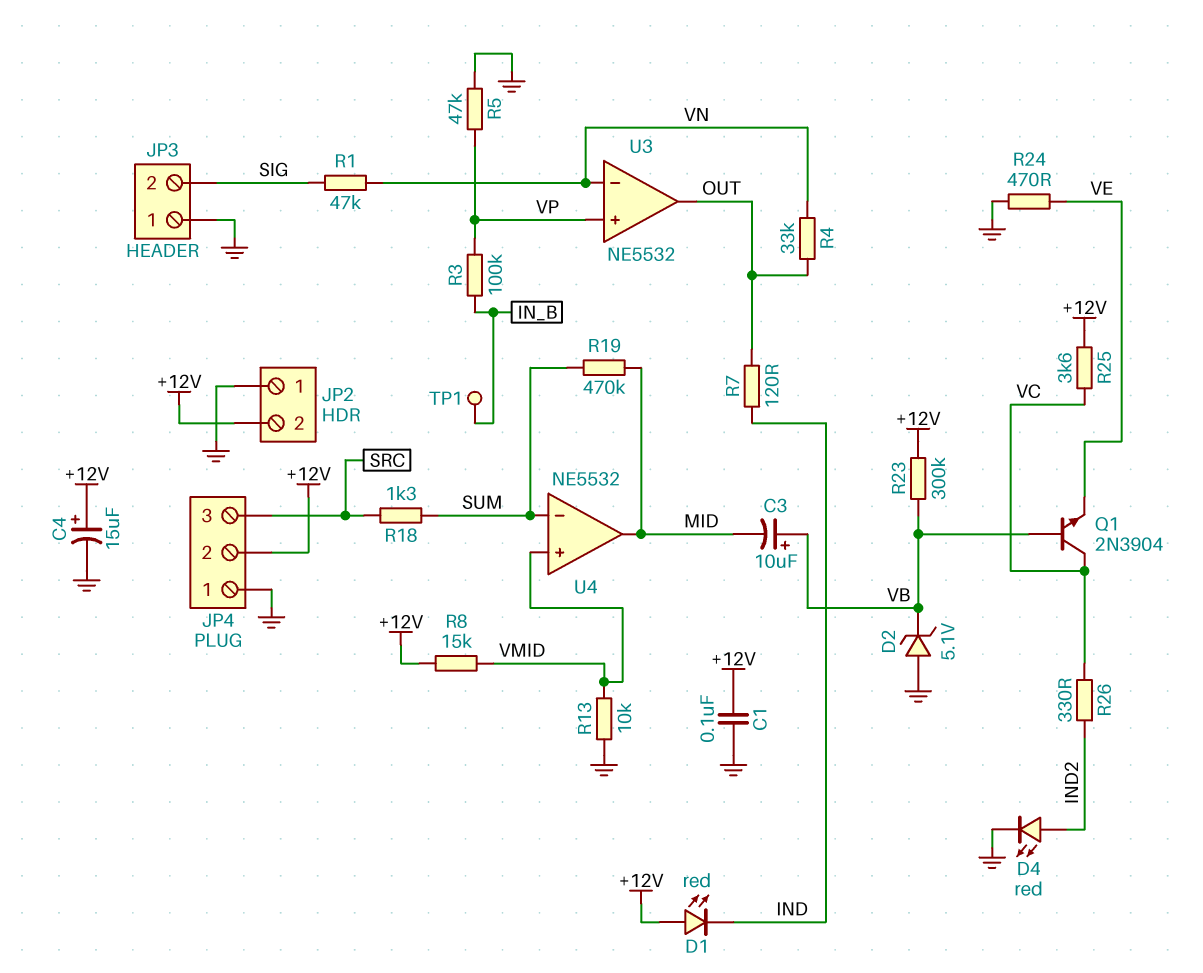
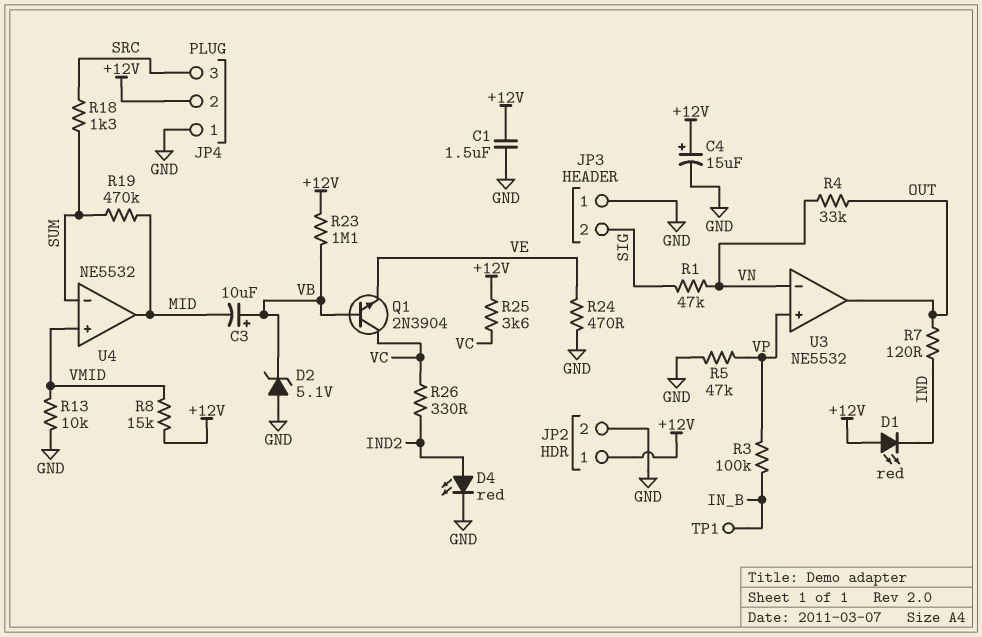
C1: 100nF (+12V, GND) -> 1.5uF (+12V, GND)
JP2 pin 1: GND -> +12V
JP2 pin 2: +12V -> GND
R23: 300k (+12V, VB) -> 1.1M (+12V, VB)

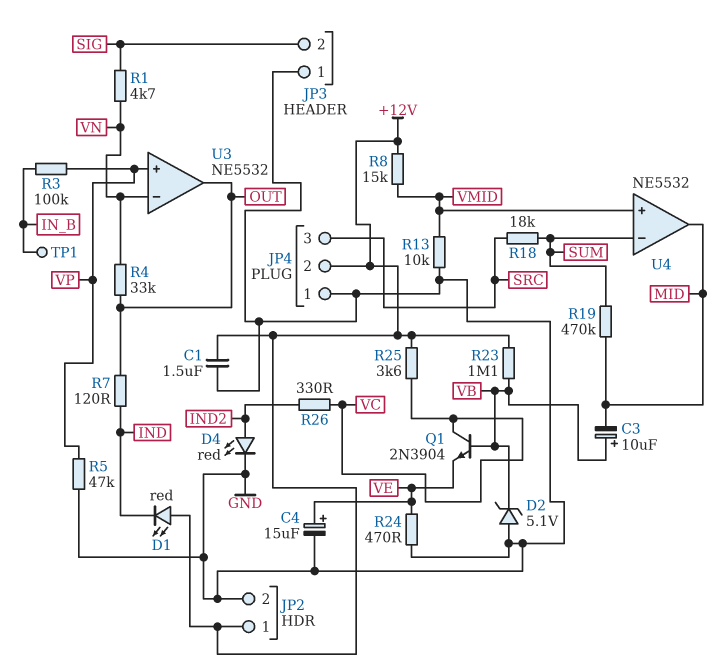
C4: 15uF (plus +12V, minus GND) -> 15uF (plus VE, minus GND)
R1: 47k (SIG, VN) -> 4.7k (SIG, VN)
R18: 1.3k (SRC, SUM) -> 18k (SRC, SUM)

